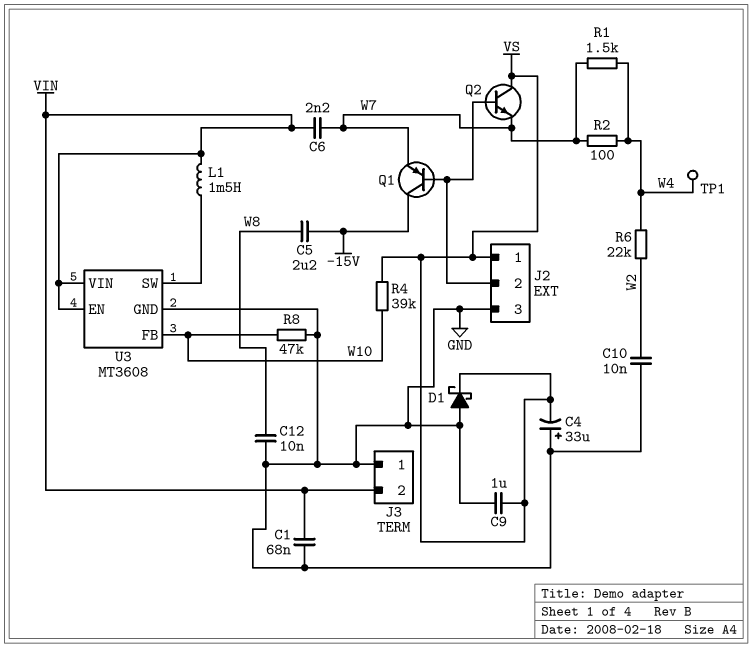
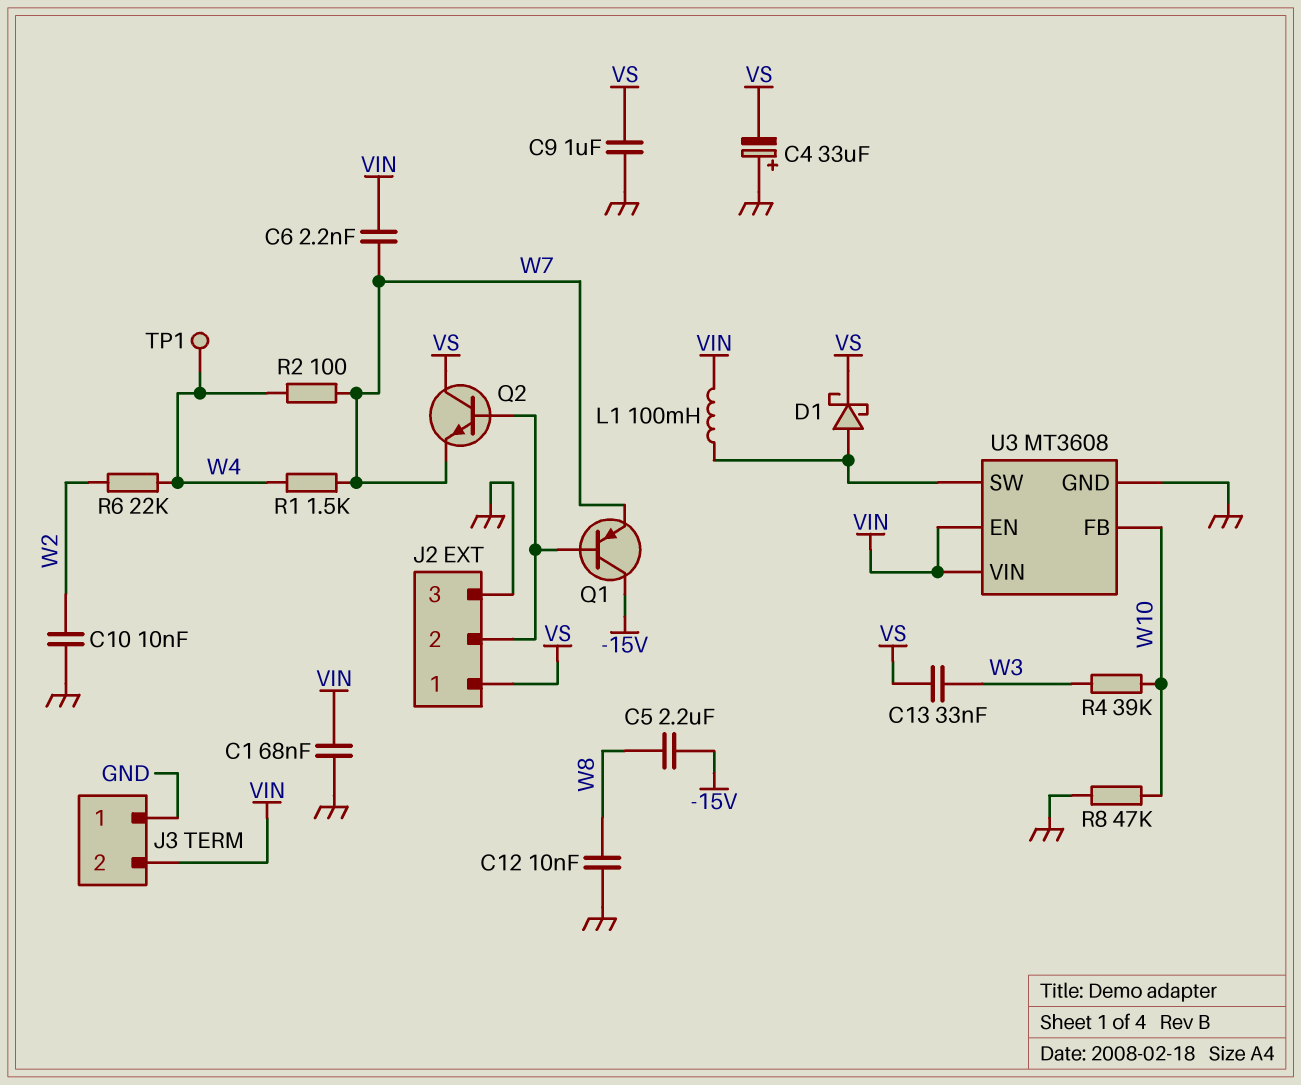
C13: none -> 33nF (VS, W3)
D1: schottky (A GND, K VS) -> schottky (A U3/SW, K VS)
L1: 1.5mH (U3/SW, VIN) -> 100mH (U3/SW, VIN)
R4: 39k (VS, W10) -> 39k (W3, W10)

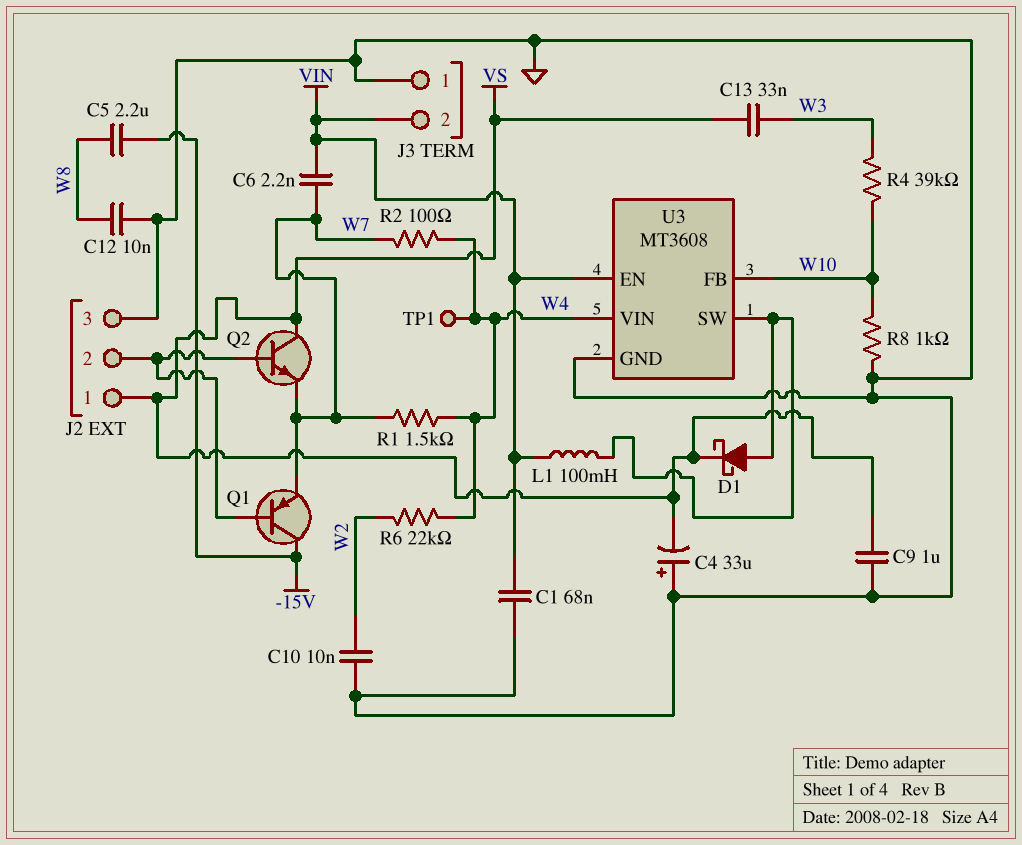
R8: 47k (GND, W10) -> 1k (GND, W10)
U3 pin VIN: VIN -> W4

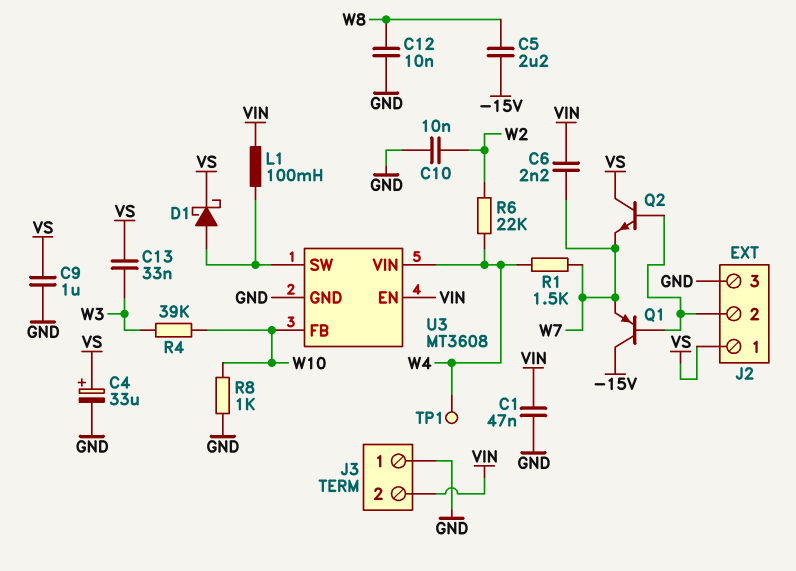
C1: 68nF (GND, VIN) -> 47nF (GND, VIN)
C4: 33uF (plus GND, minus VS) -> 33uF (plus VS, minus GND)
R2: 100 (W4, W7) -> none

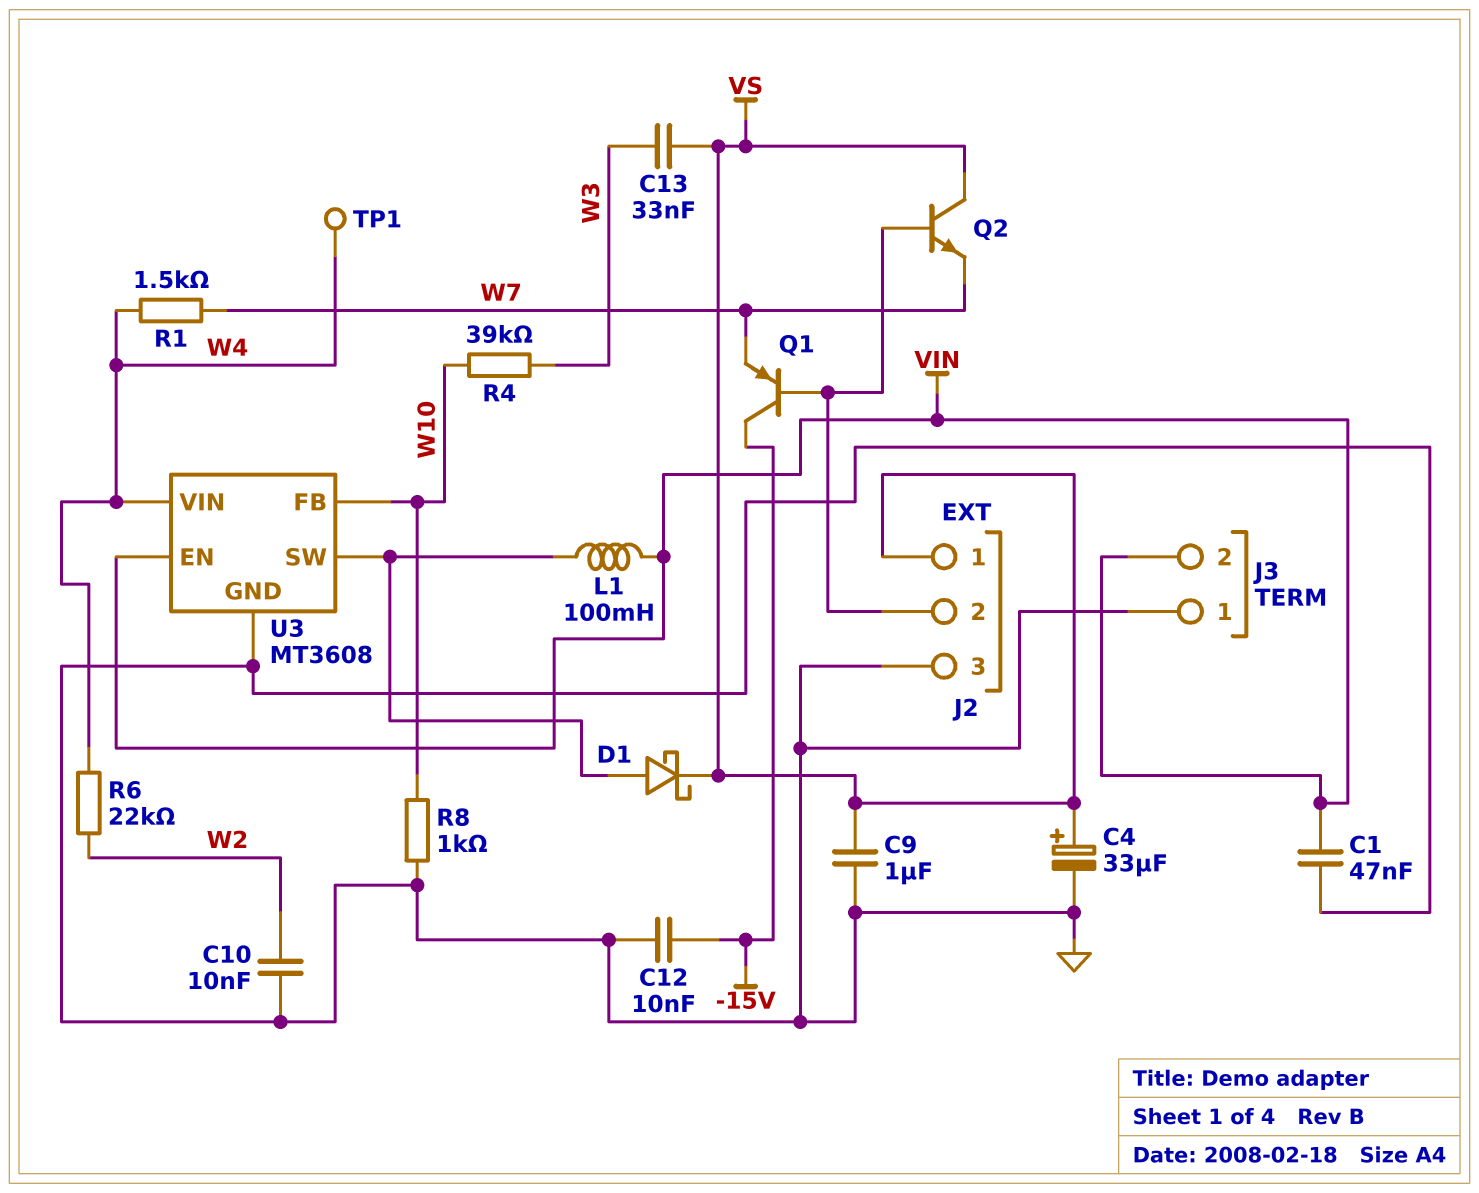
C5: 2.2uF (-15V, W8) -> none
C6: 2.2nF (VIN, W7) -> none
C12: 10nF (GND, W8) -> 10nF (-15V, GND)

